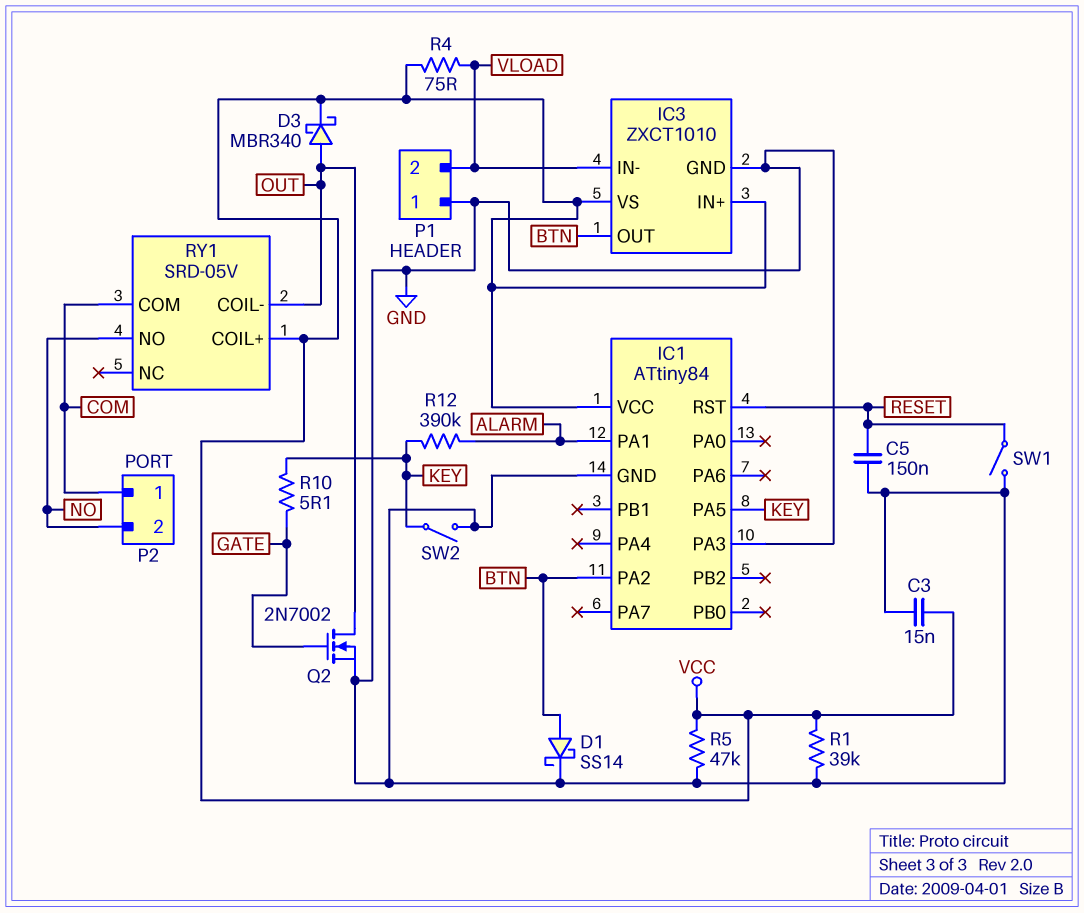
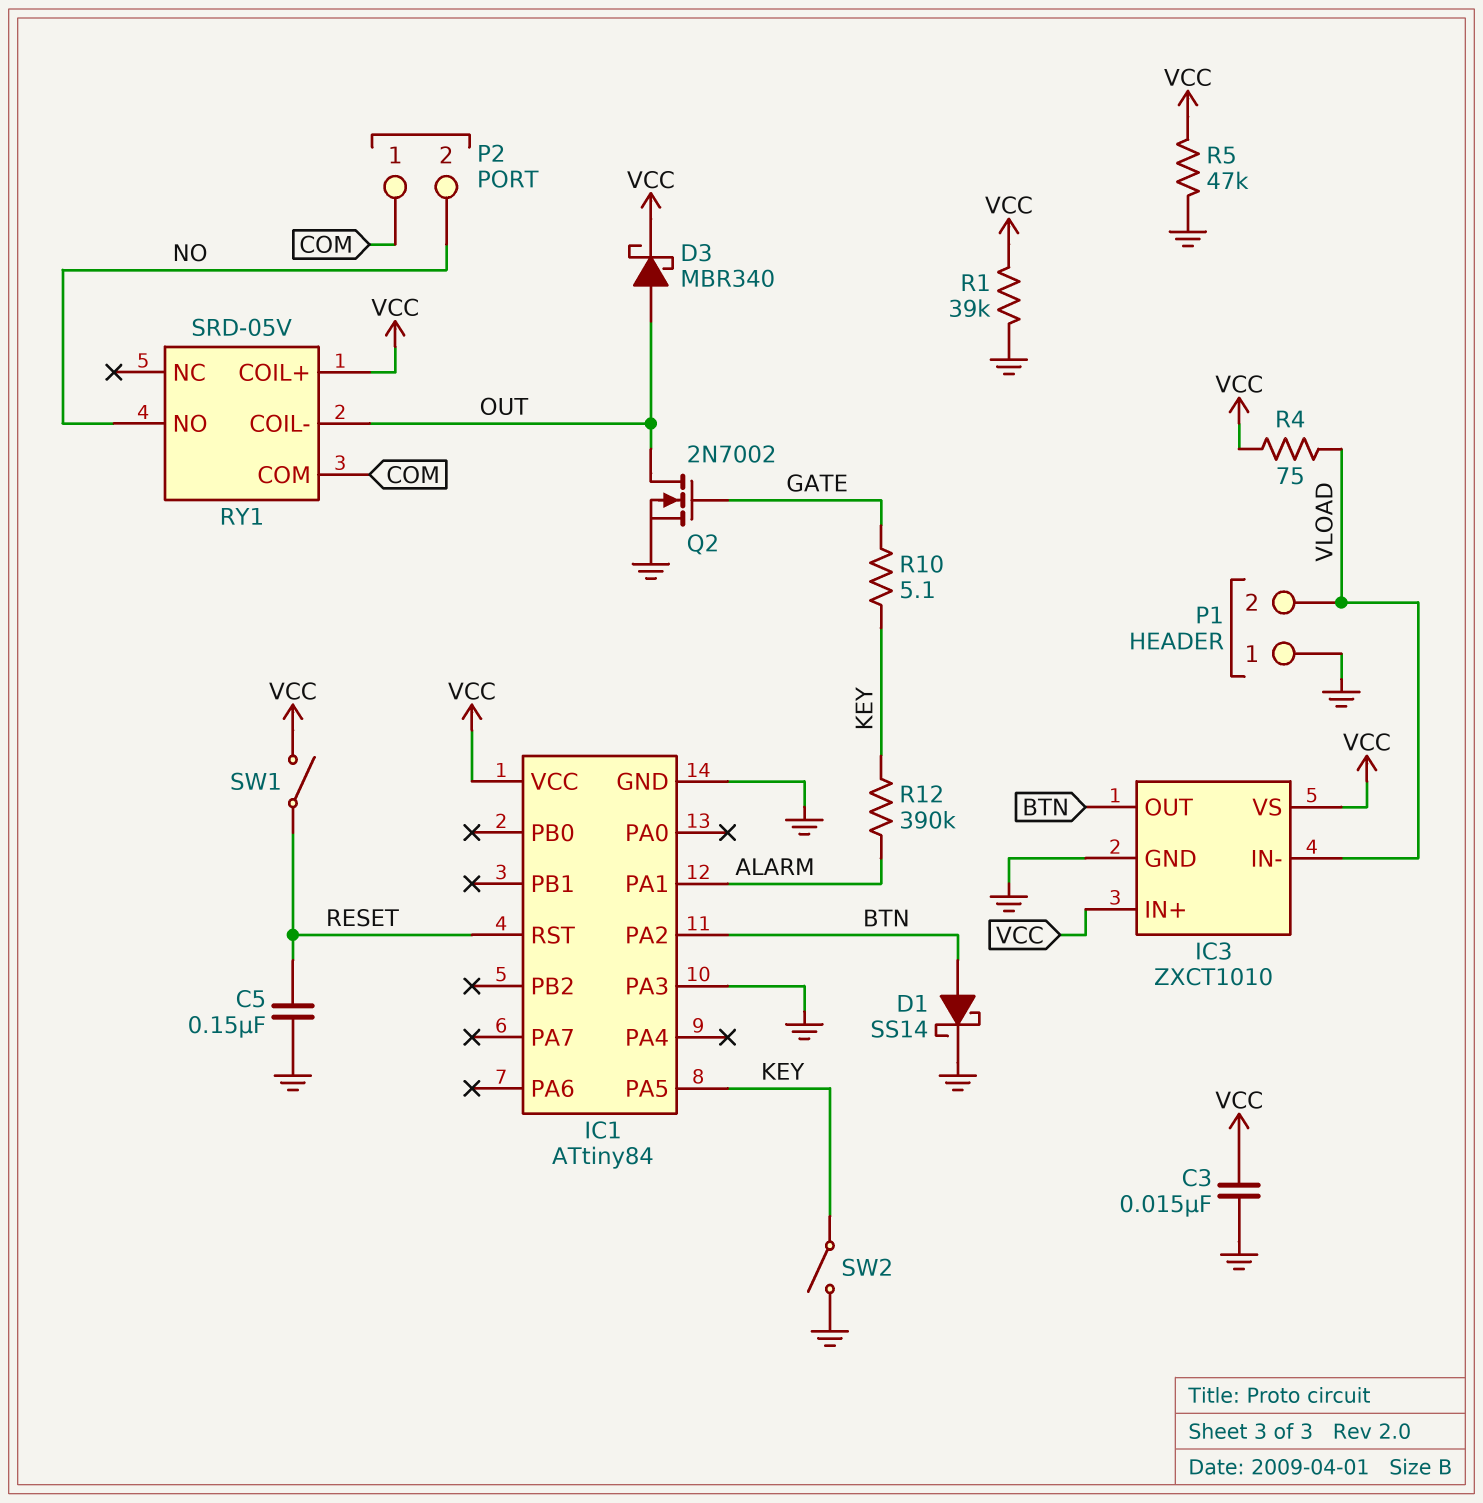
SW1: switch (GND, RESET) -> switch (RESET, VCC)

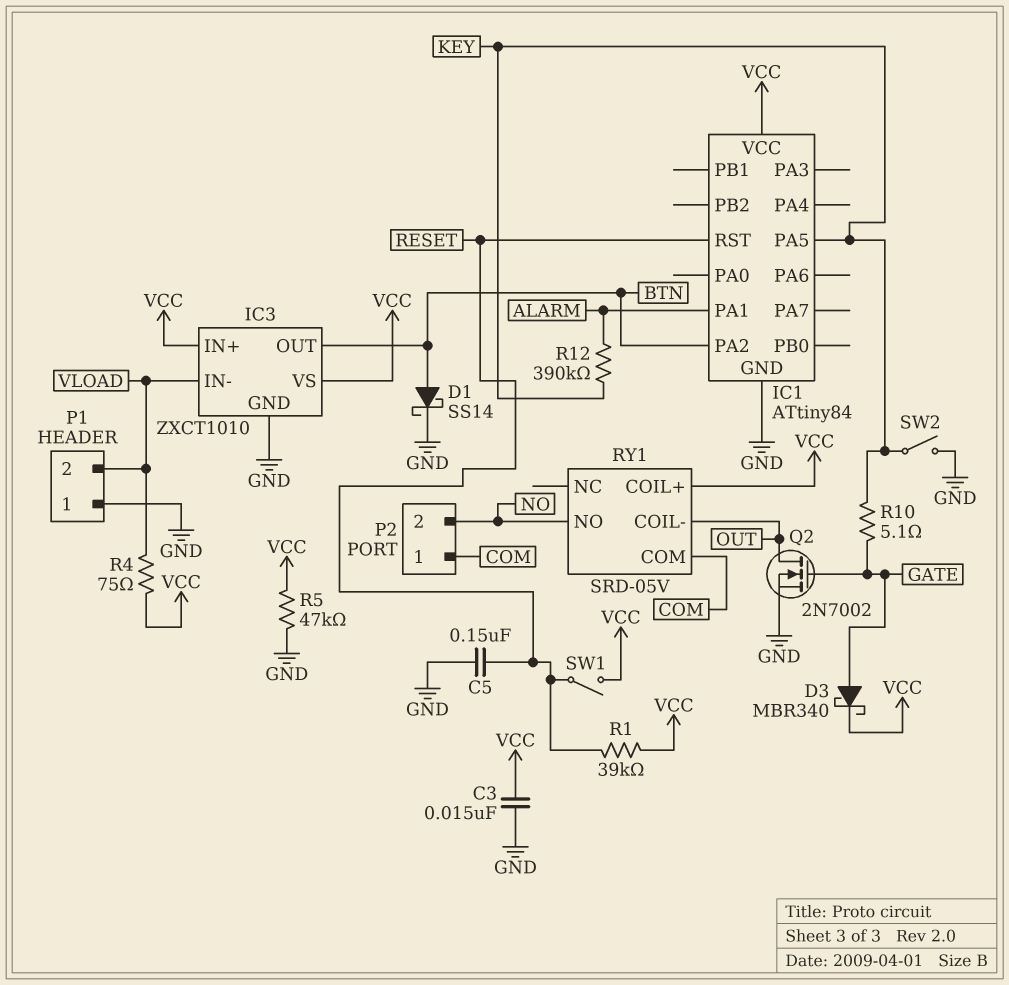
D3: schottky MBR340 (A OUT, K VCC) -> schottky MBR340 (A GATE, K VCC)
IC1 pin PA3: GND -> none
R1: 39k (GND, VCC) -> 39k (RESET, VCC)

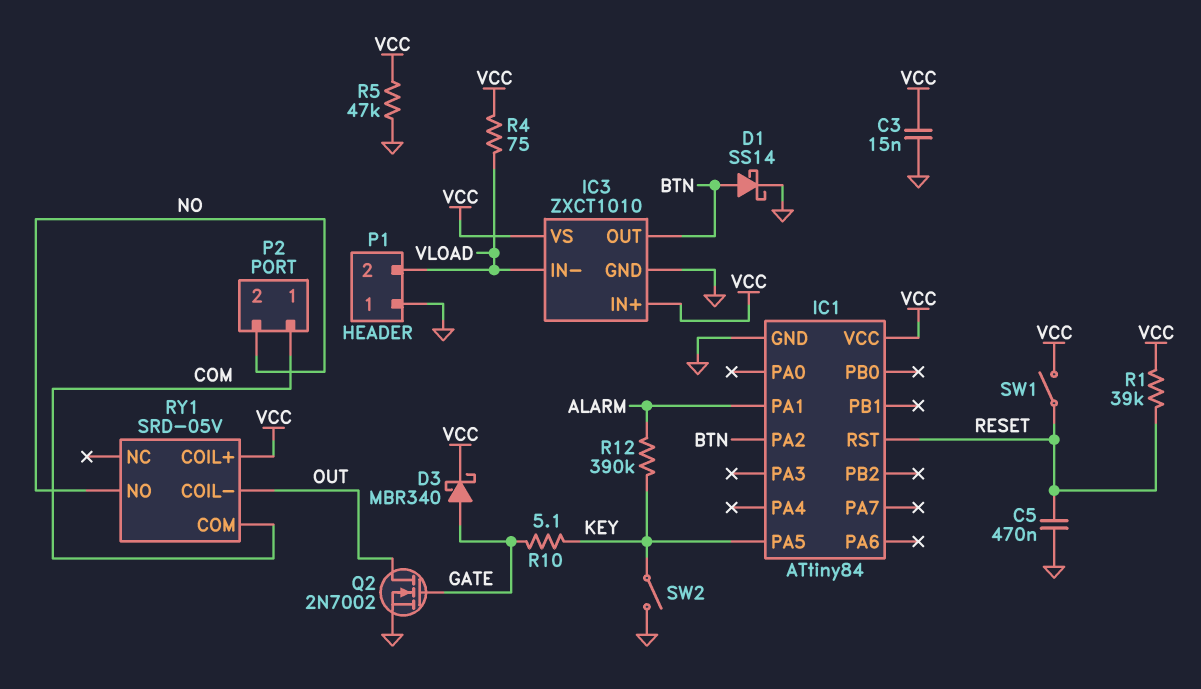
C5: 150nF (GND, RESET) -> 470nF (GND, RESET)

